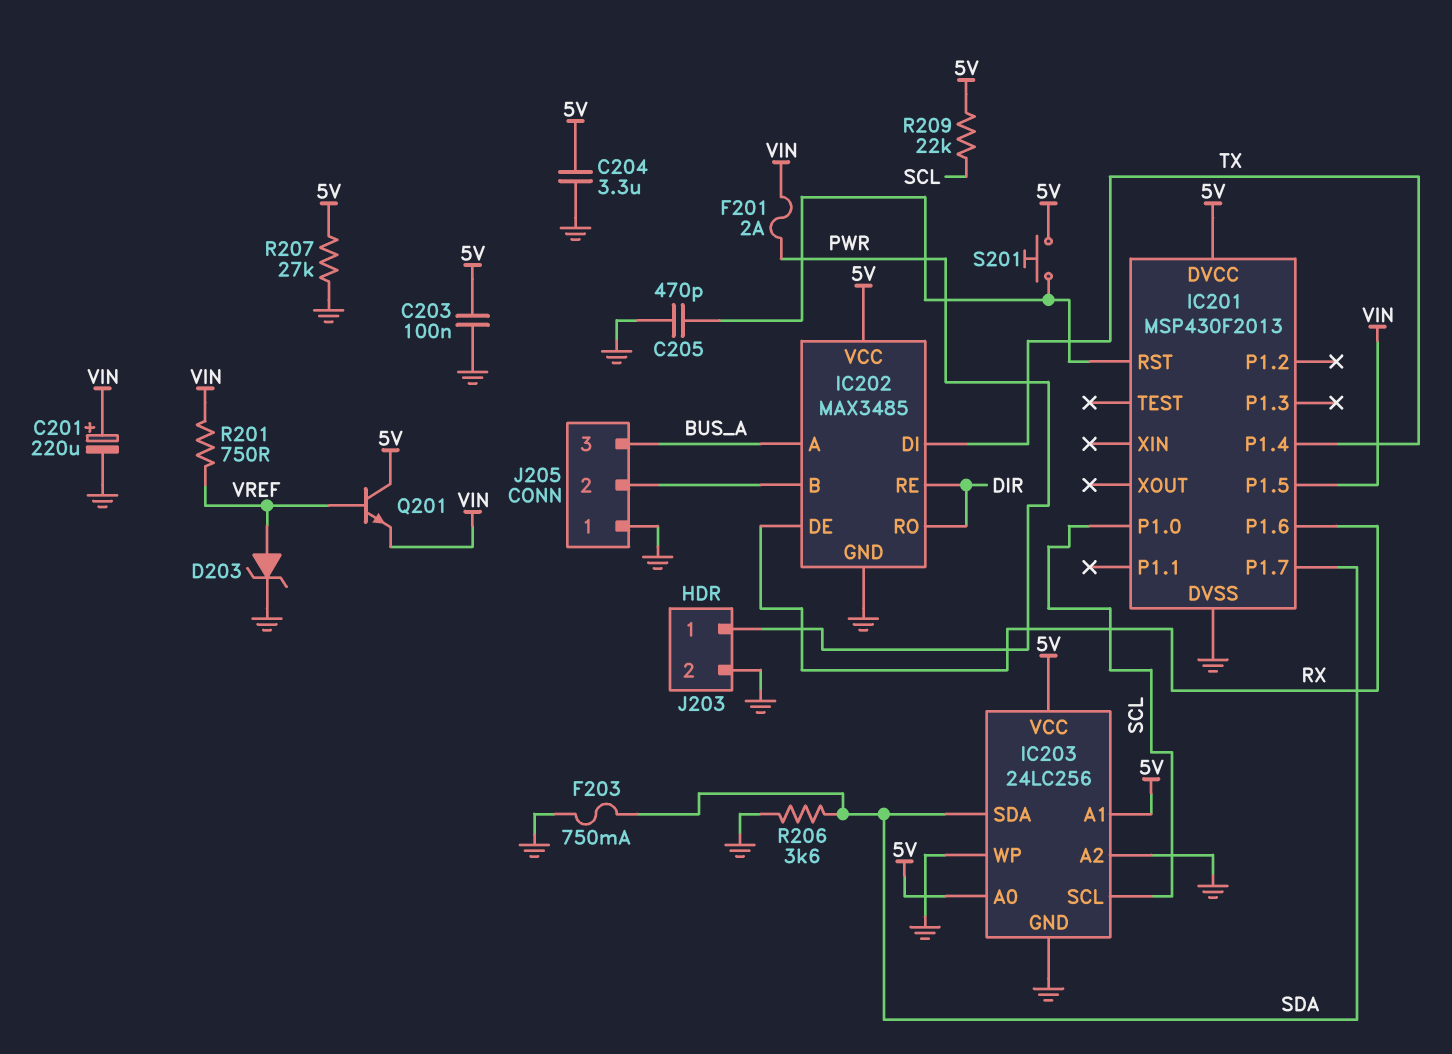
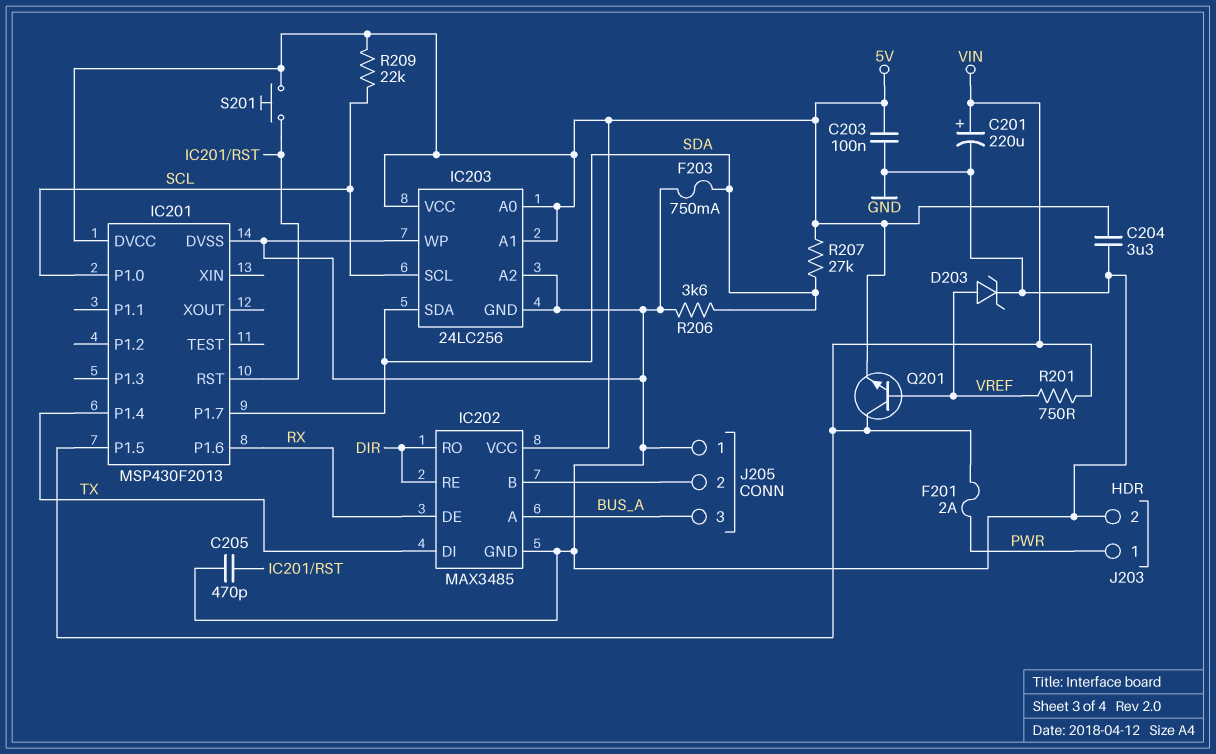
Q201: NPN (B VREF, C 5V, E VIN) -> NPN (B VREF, C VIN, E 5V)
R207: 27k (5V, GND) -> 27k (5V, SDA)

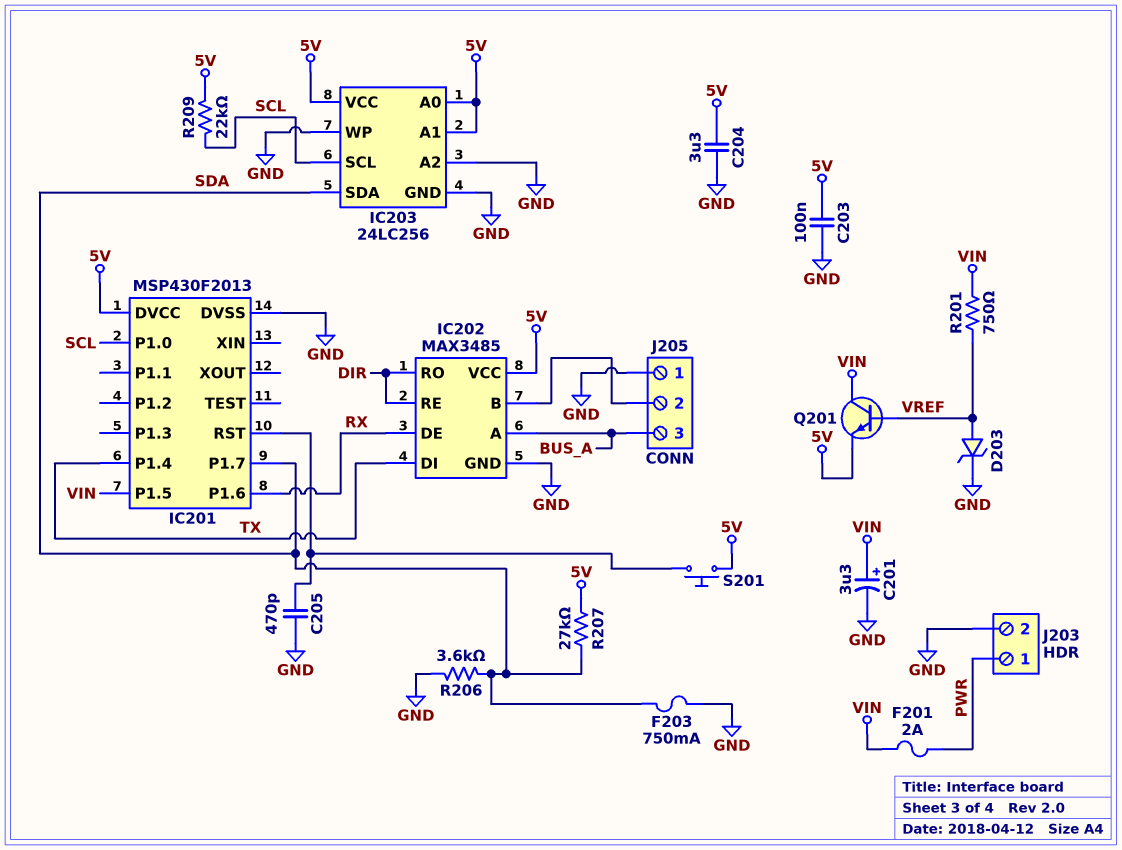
C201: 220uF (plus VIN, minus GND) -> 3.3uF (plus VIN, minus GND)

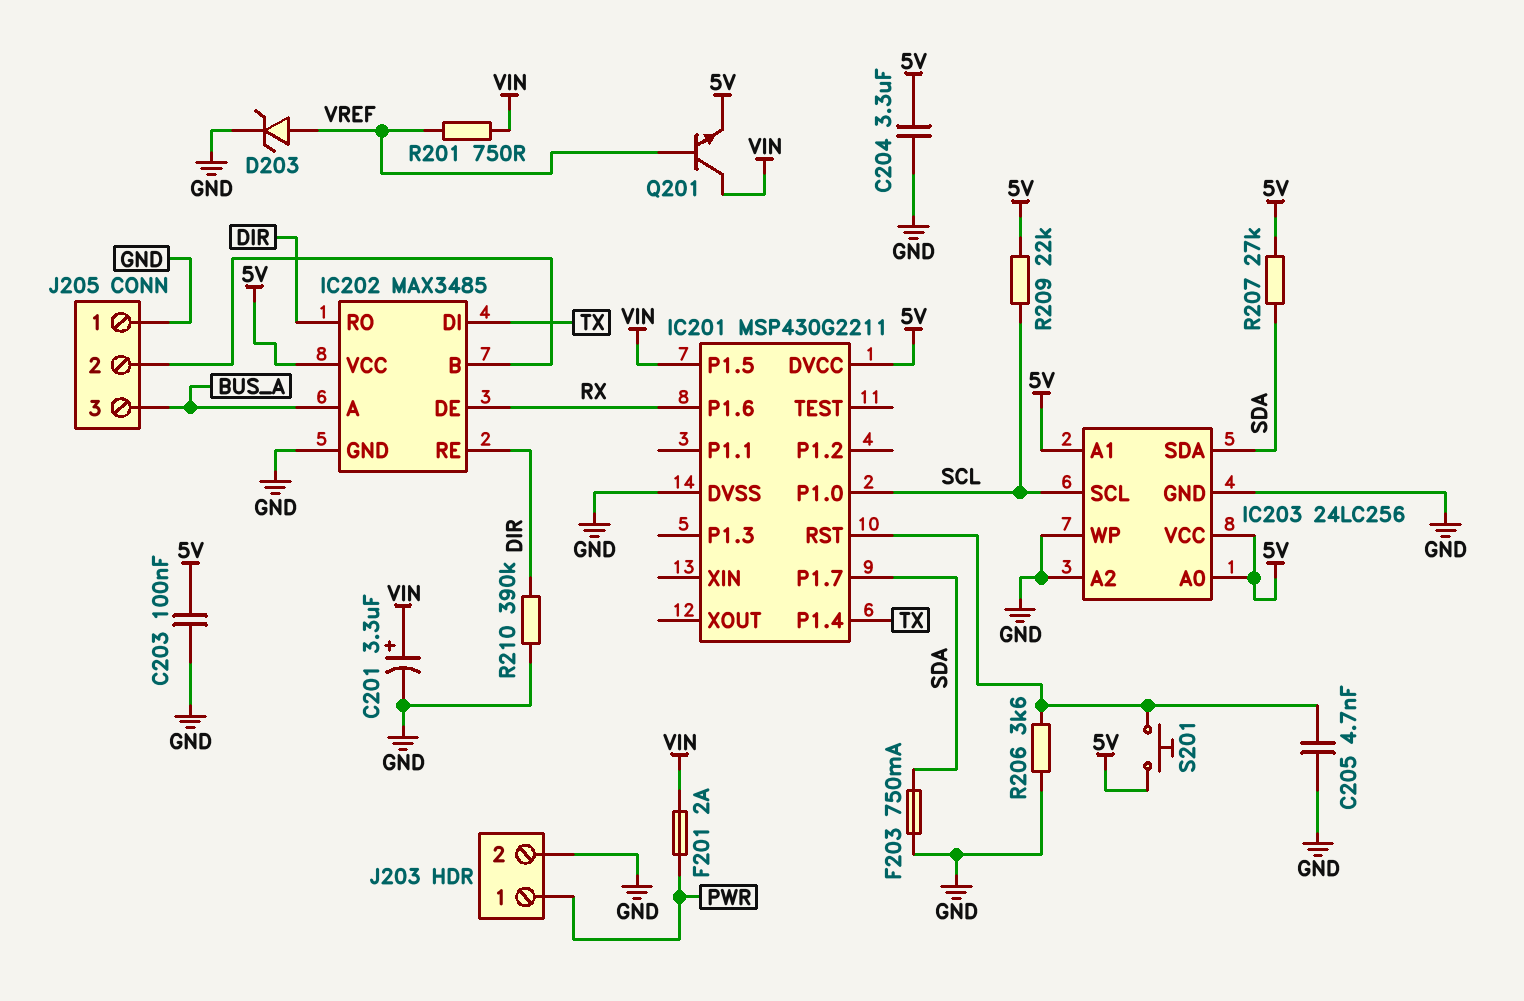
C205: 470pF (GND, IC201/RST) -> 4.7nF (GND, IC201/RST)
IC201: MSP430F2013 -> MSP430G2211
R206: 3.6k (GND, SDA) -> 3.6k (GND, IC201/RST)
R210: none -> 390k (DIR, GND)

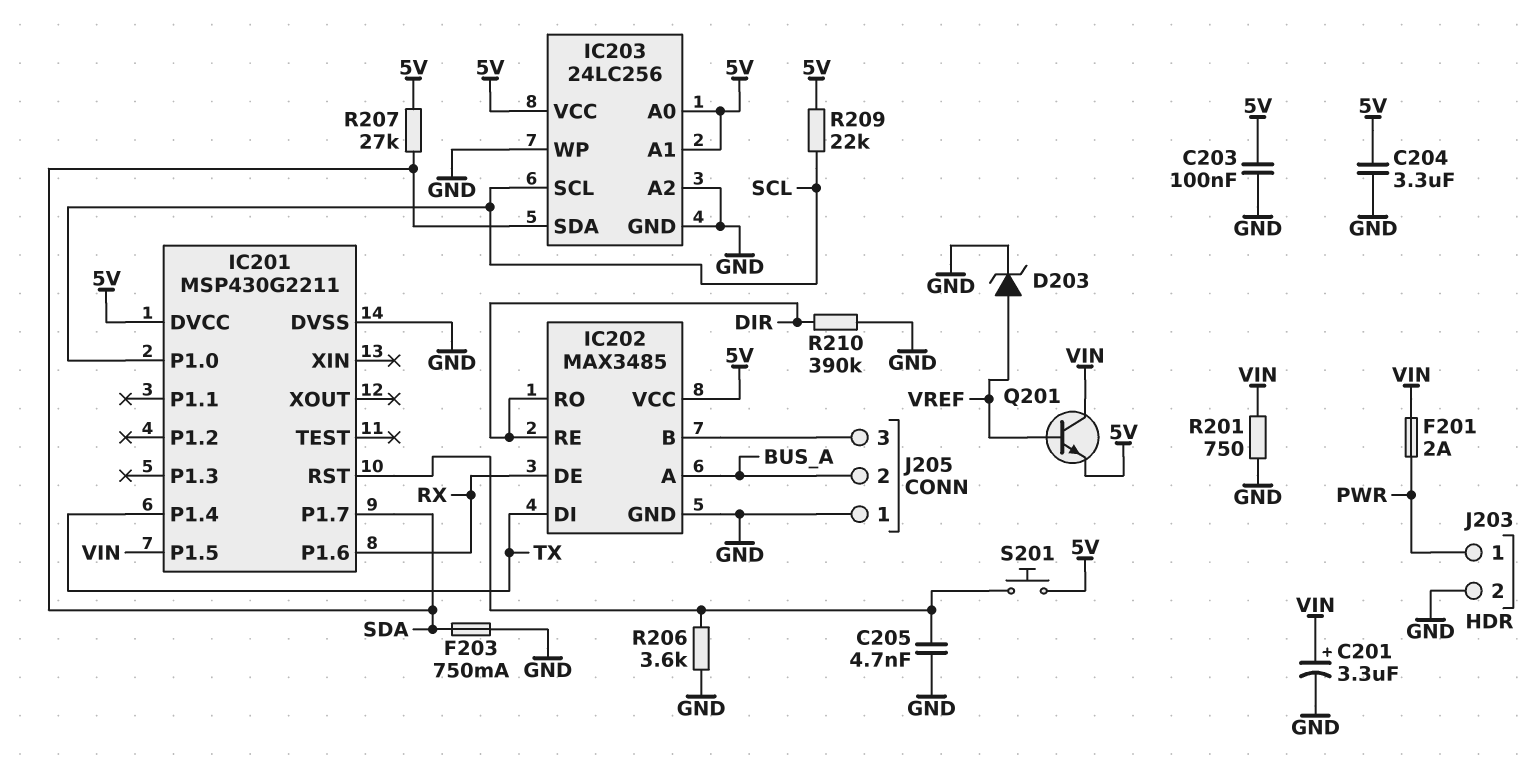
J205 pin 2: IC202/B -> BUS_A
J205 pin 3: BUS_A -> IC202/B
R201: 750 (VIN, VREF) -> 750 (GND, VIN)

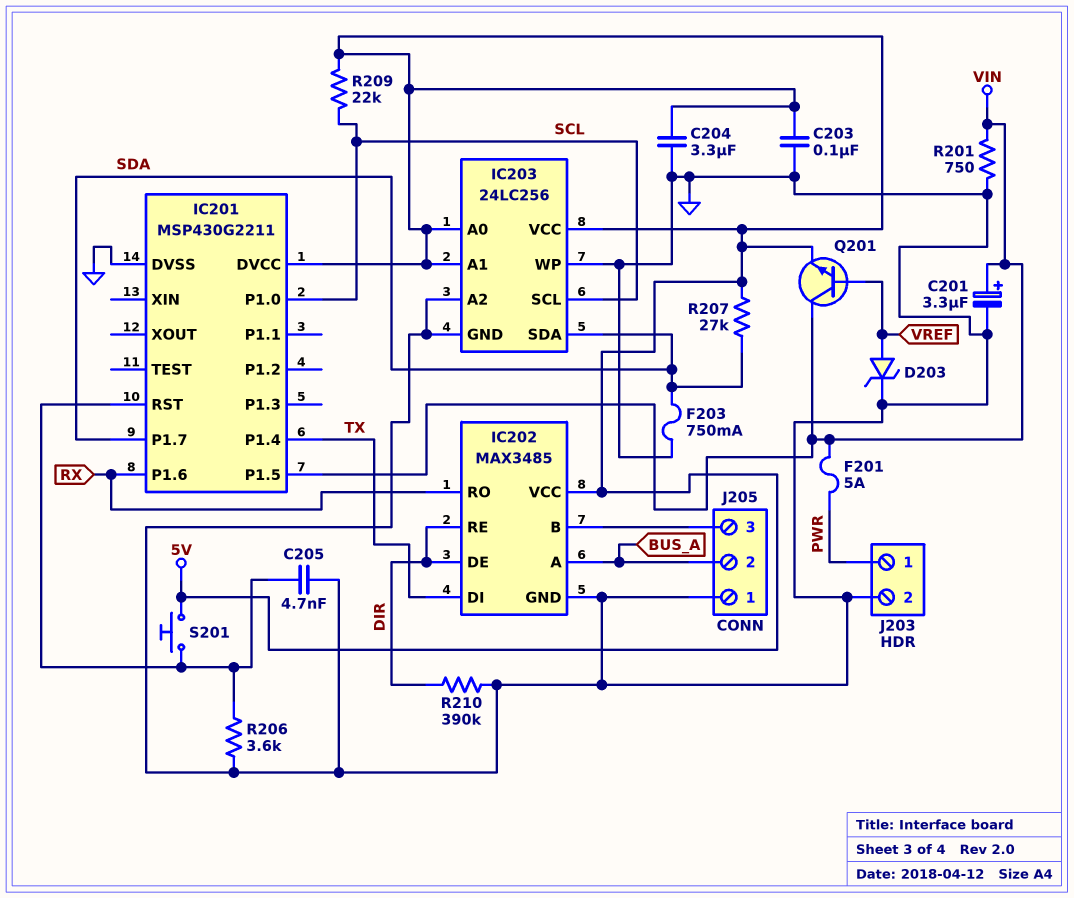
F201: 2A (PWR, VIN) -> 5A (PWR, VIN)
IC202 pin DE: RX -> DIR
IC202 pin RO: DIR -> RX

